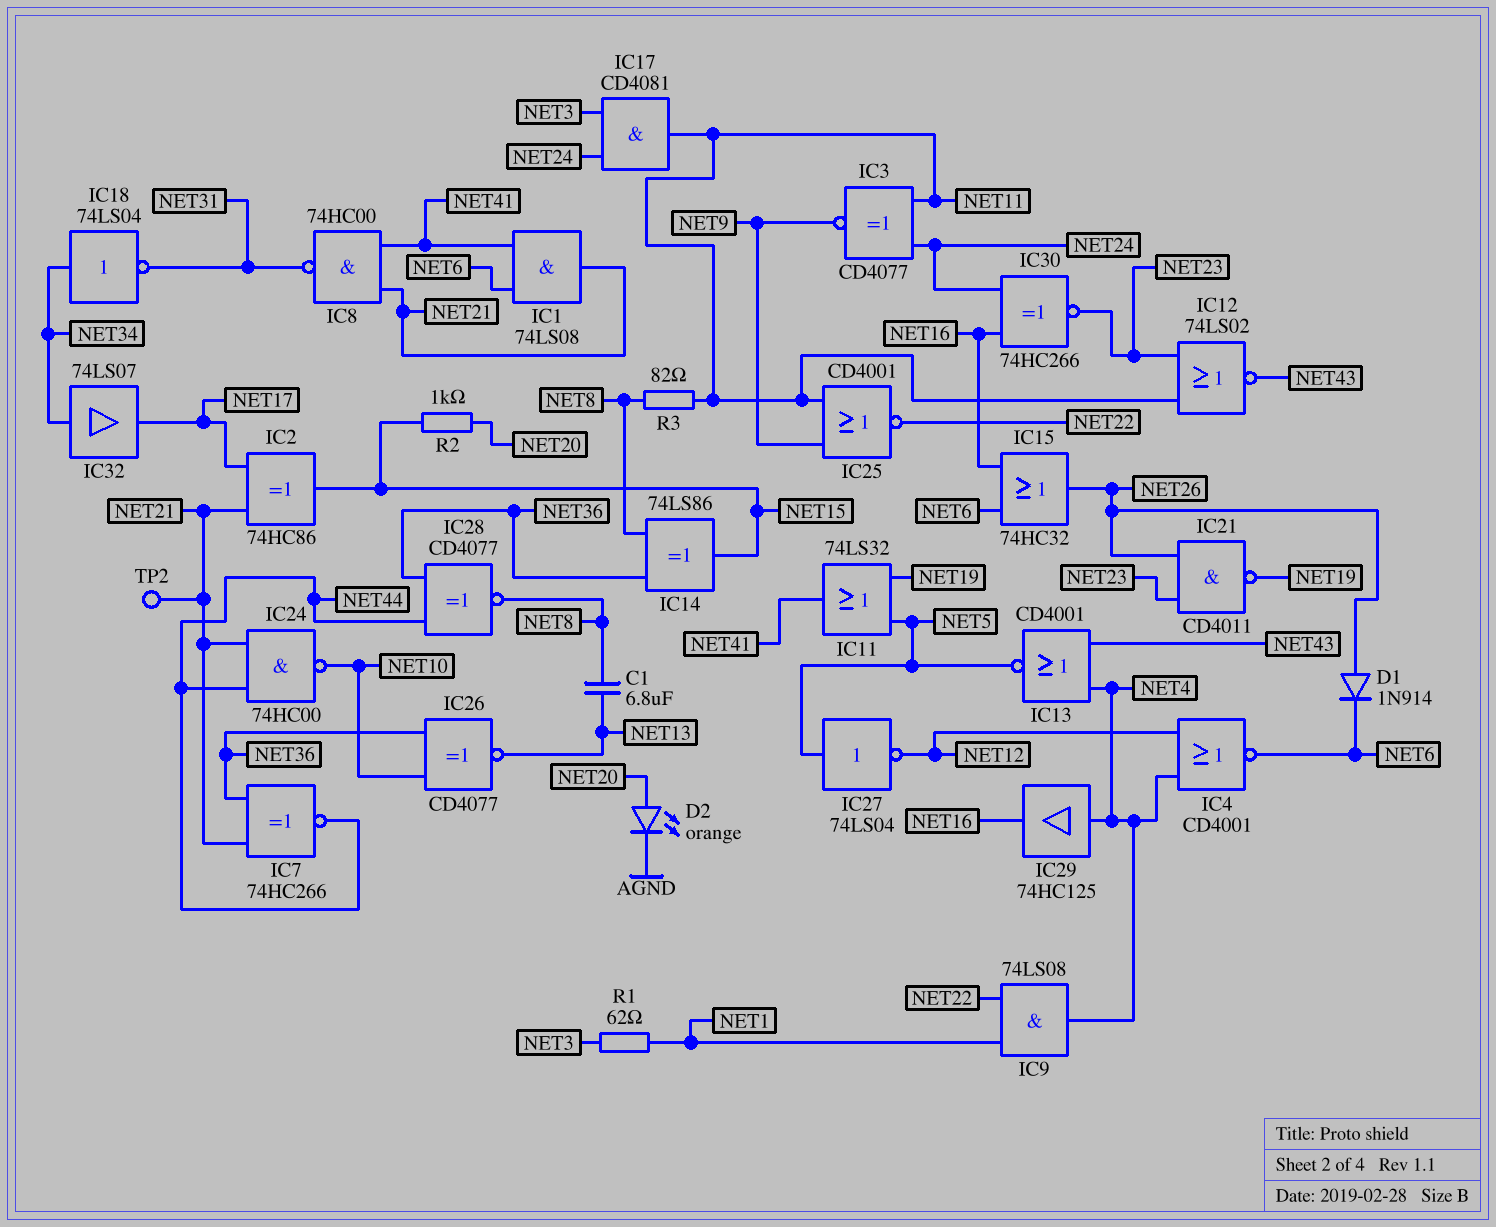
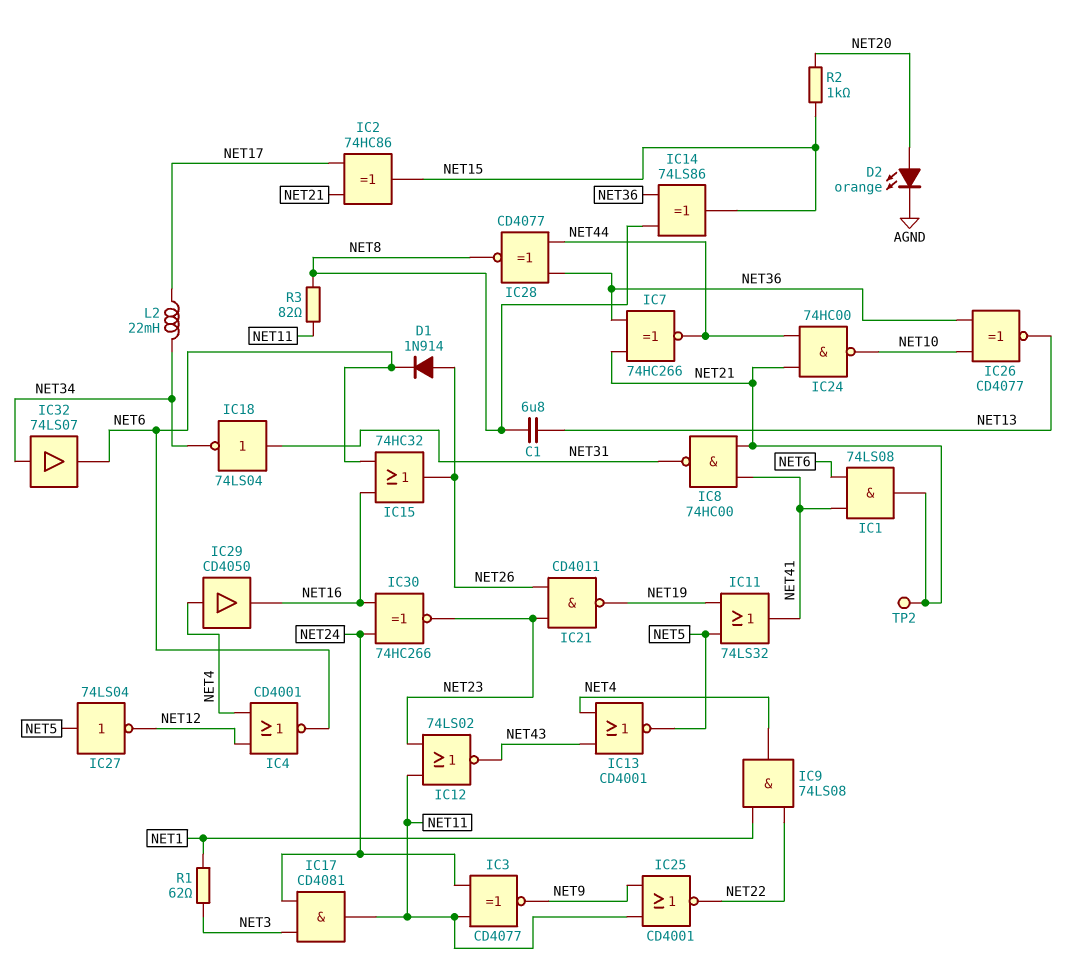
IC18: NOT 74LS04 (in NET34, out NET31) -> NOT 74LS04 (in NET31, out NET34)
IC29: buffer 74HC125 (in NET4, out NET16) -> buffer CD4050 (in NET4, out NET16)
IC32: buffer 74LS07 (in NET34, out NET17) -> buffer 74LS07 (in NET34, out NET6)
L2: none -> 22mH (NET17, NET34)

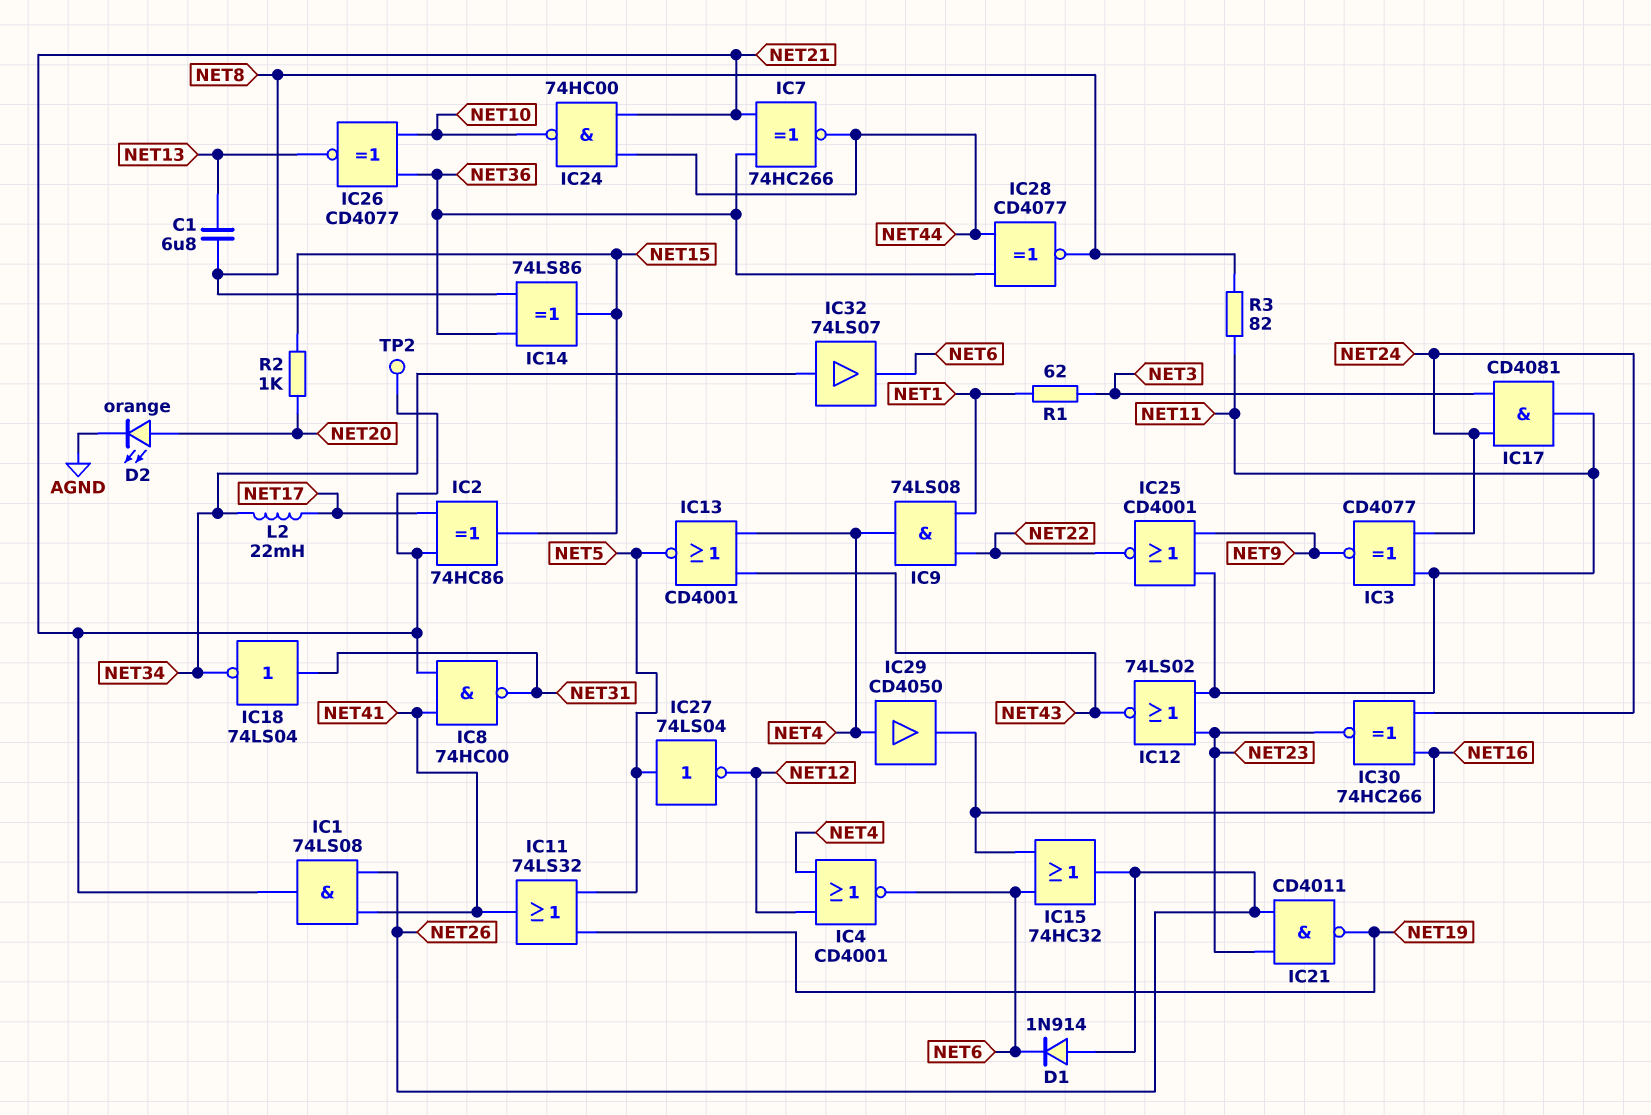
IC1: AND 74LS08 (in NET6, in NET41, out NET21) -> AND 74LS08 (in NET26, in NET41, out NET21)

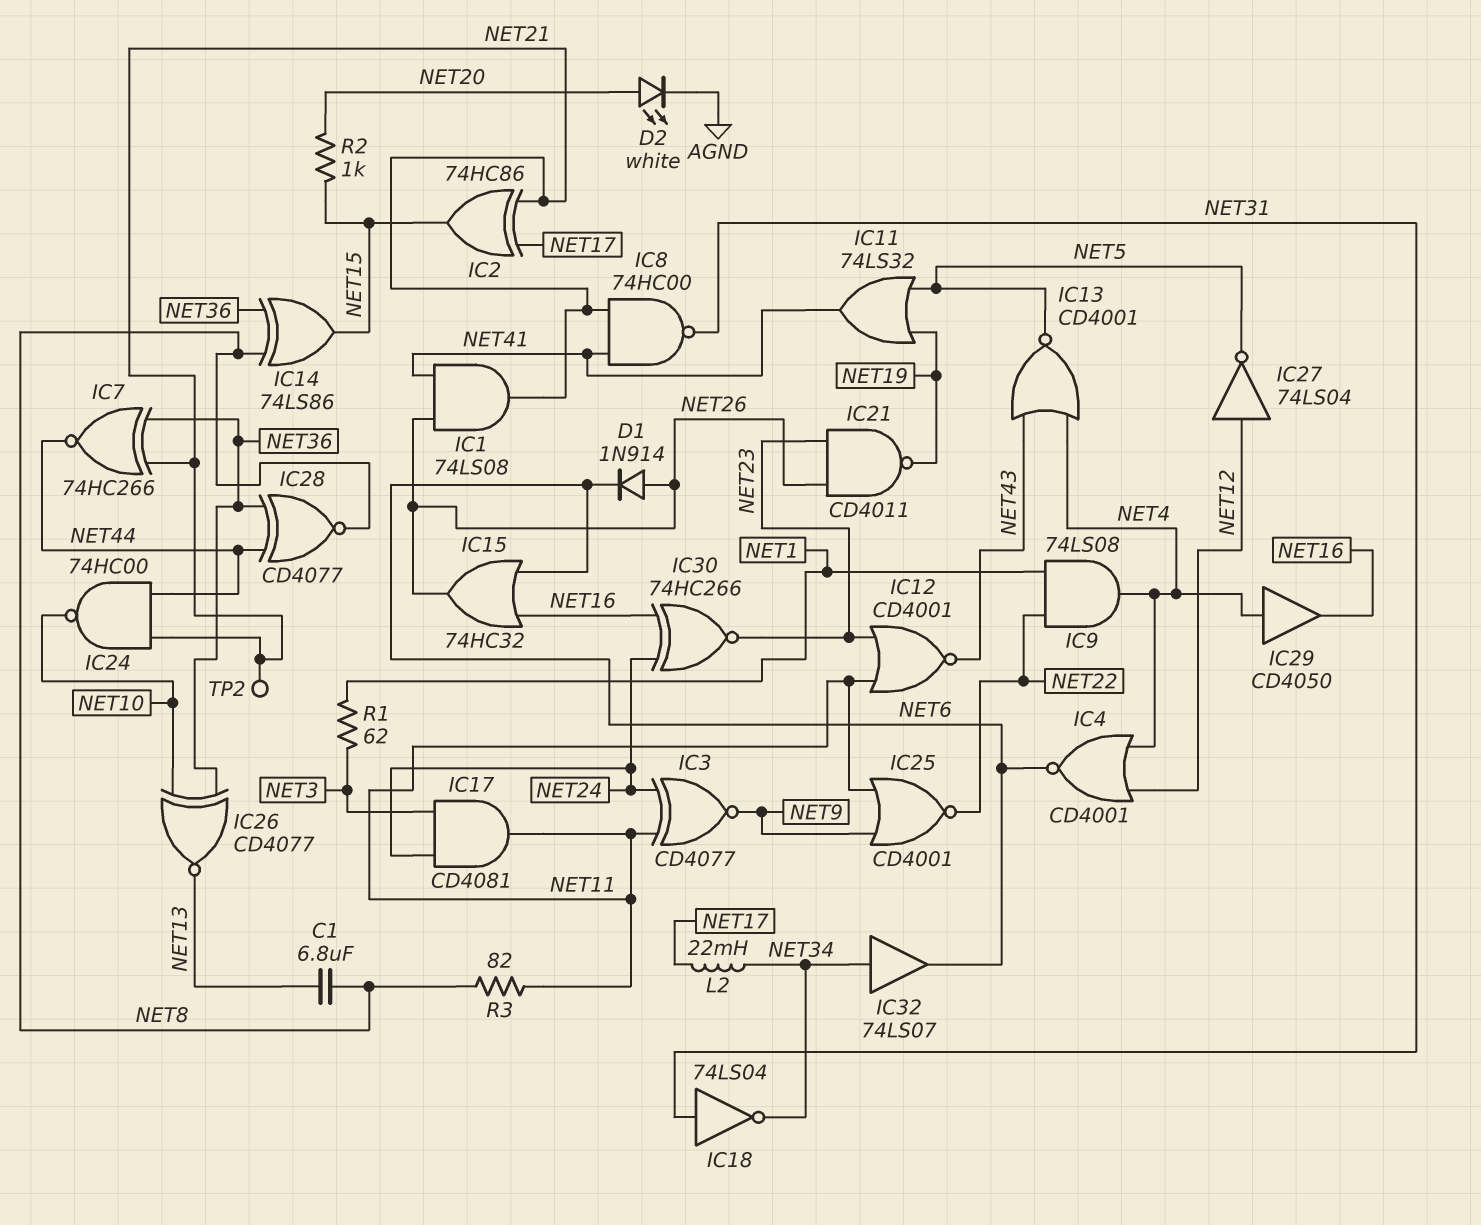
D2: LED orange (A NET20, K AGND) -> LED white (A NET20, K AGND)
IC12: NOR 74LS02 (in NET11, in NET23, out NET43) -> NOR CD4001 (in NET11, in NET23, out NET43)
IC27: NOT 74LS04 (in NET5, out NET12) -> NOT 74LS04 (in NET12, out NET5)

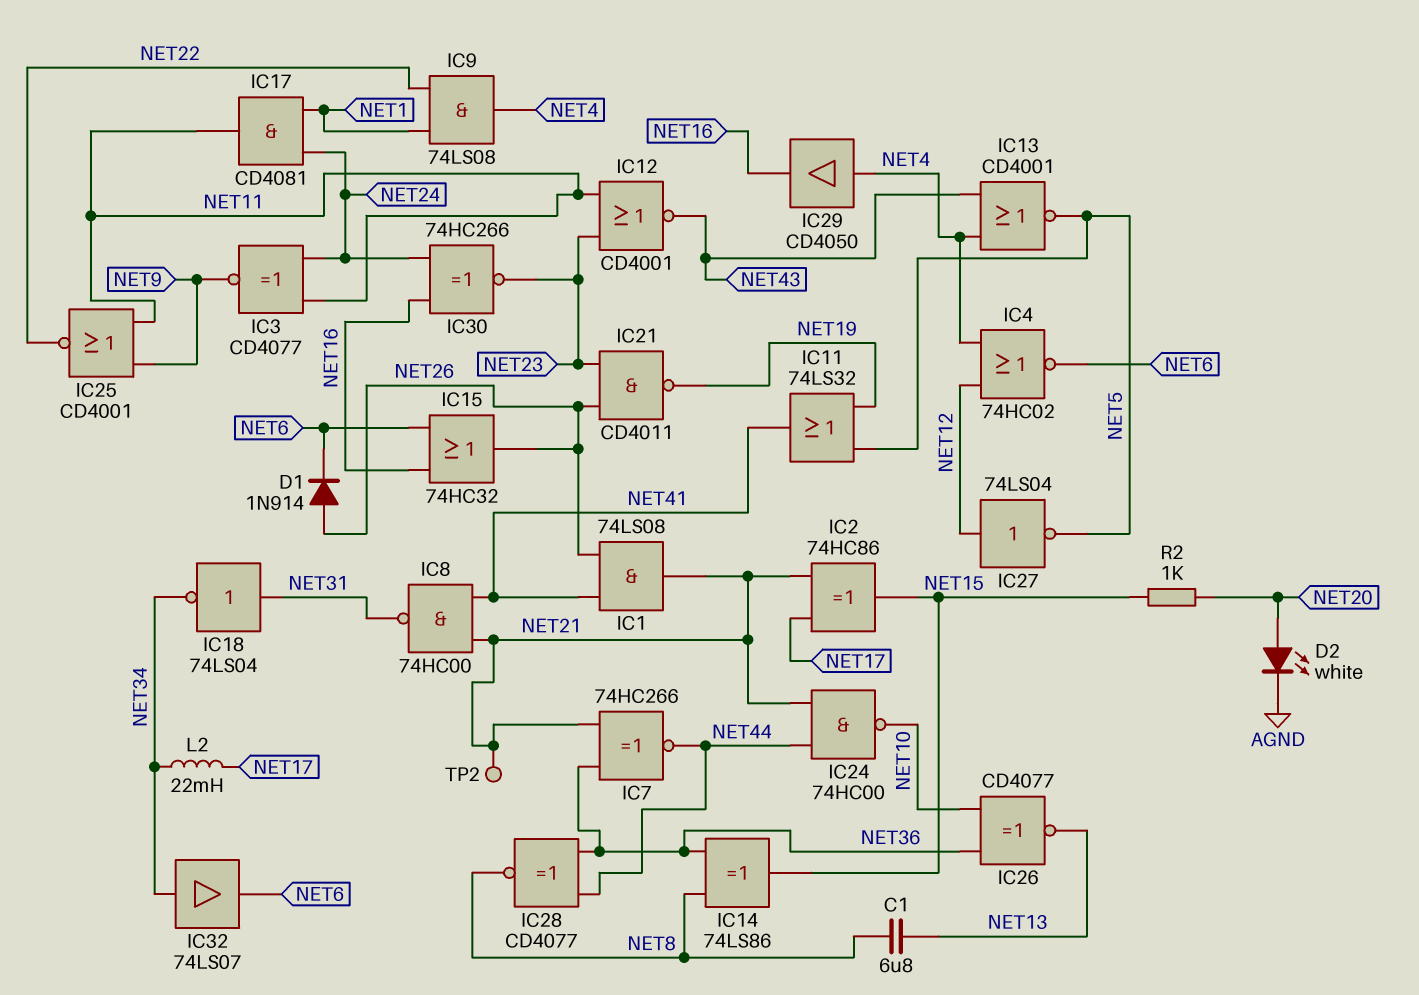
IC4: NOR CD4001 (in NET4, in NET12, out NET6) -> NOR 74HC02 (in NET4, in NET12, out NET6)
IC17: AND CD4081 (in NET3, in NET24, out NET11) -> AND CD4081 (in NET1, in NET24, out NET11)
R1: 62 (NET1, NET3) -> none
R3: 82 (NET8, NET11) -> none

